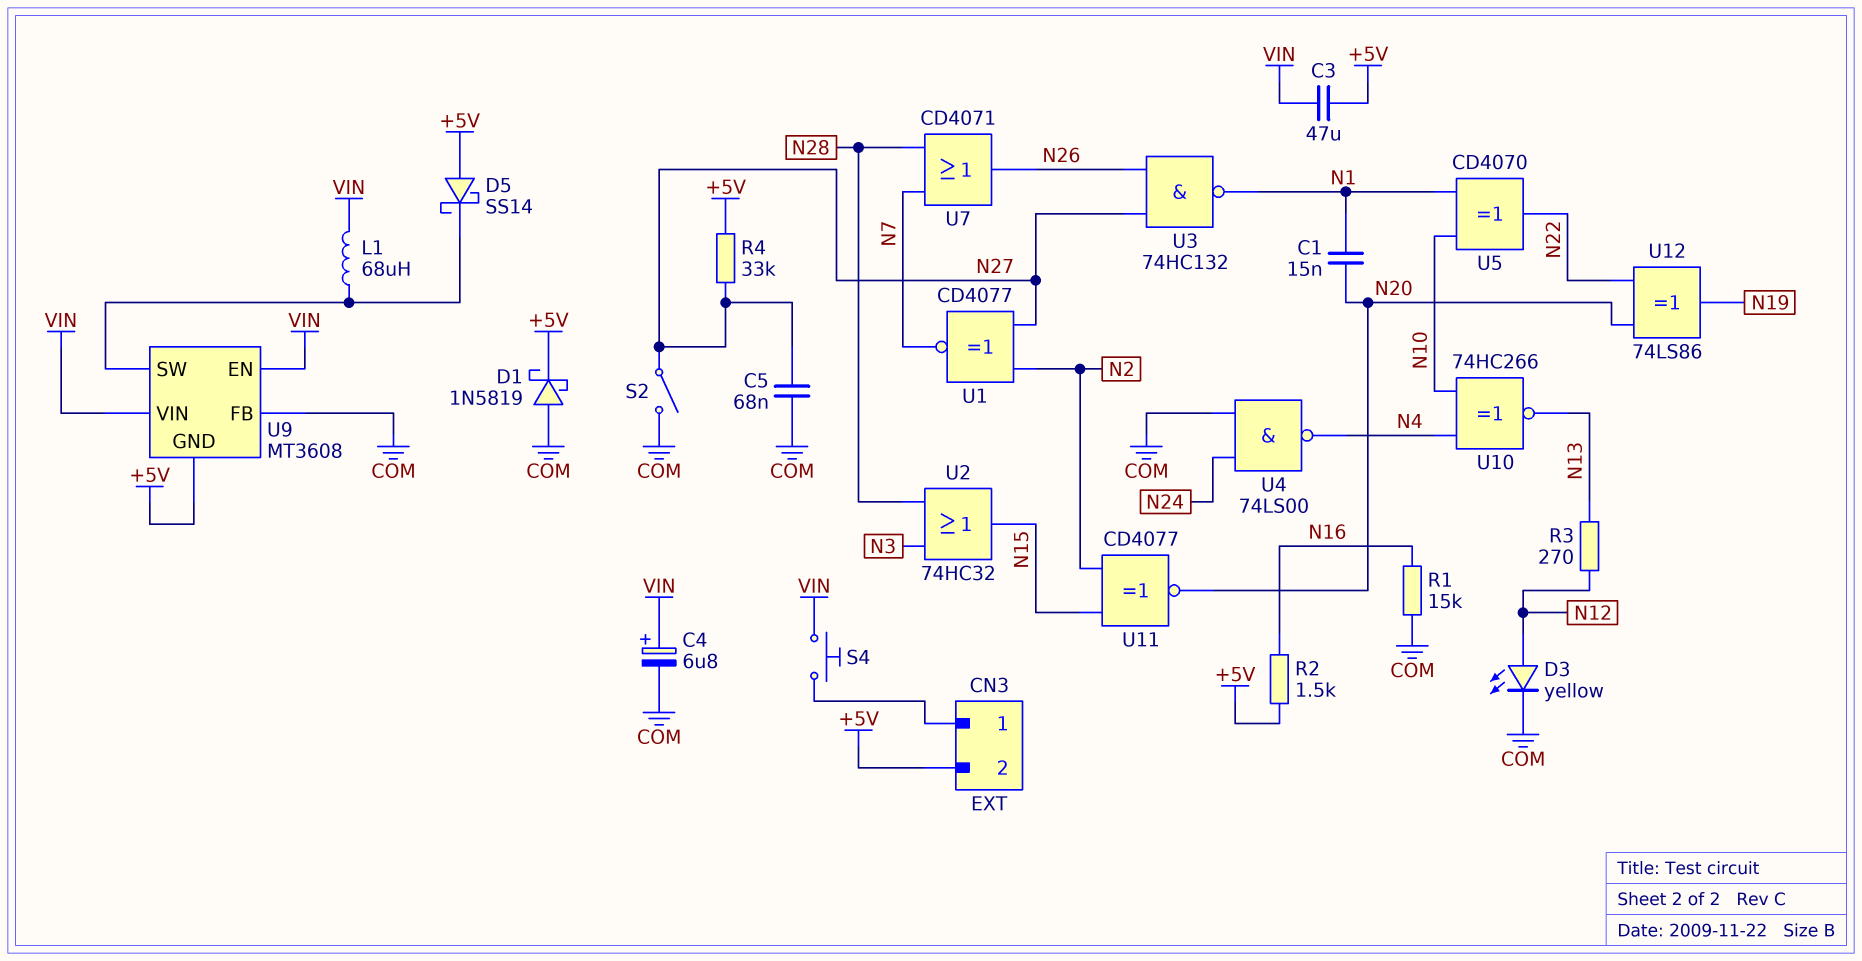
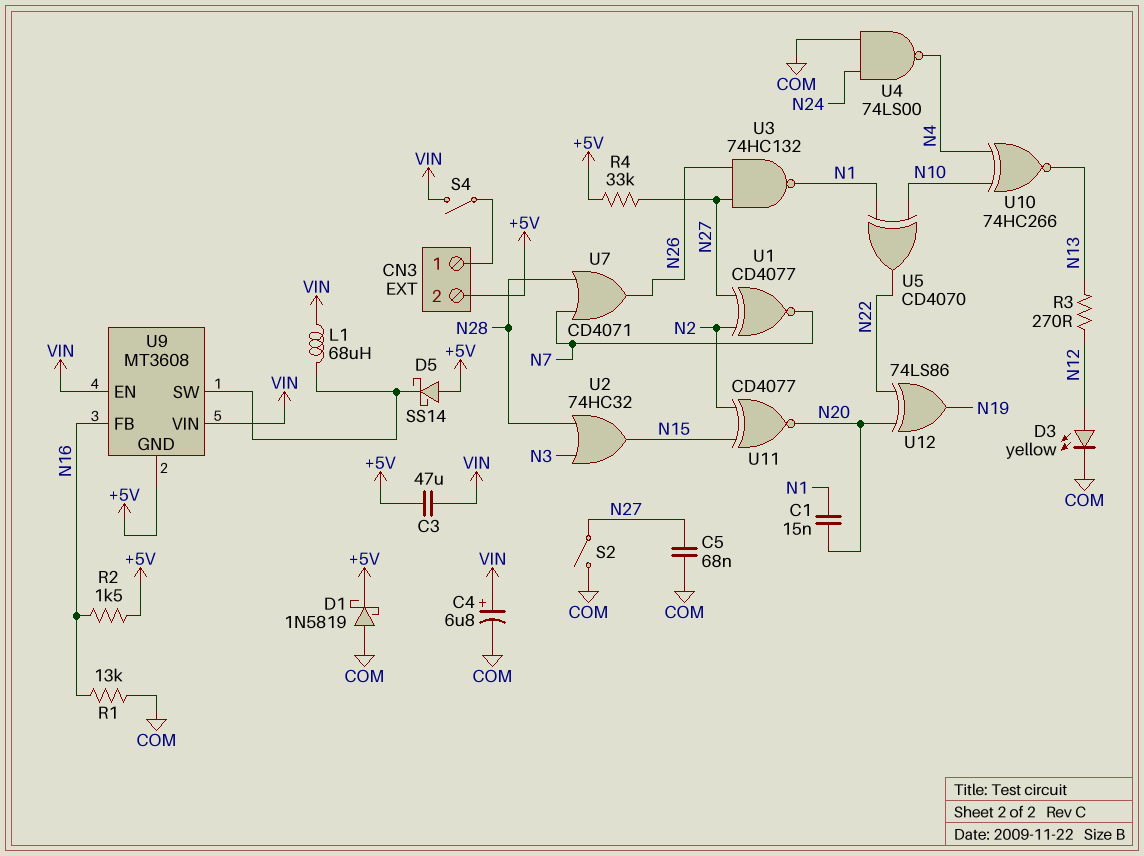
R1: 15k (COM, N16) -> 13k (COM, N16)
S4: button (CN3/1, VIN) -> switch (CN3/1, VIN)
U9 pin FB: COM -> N16

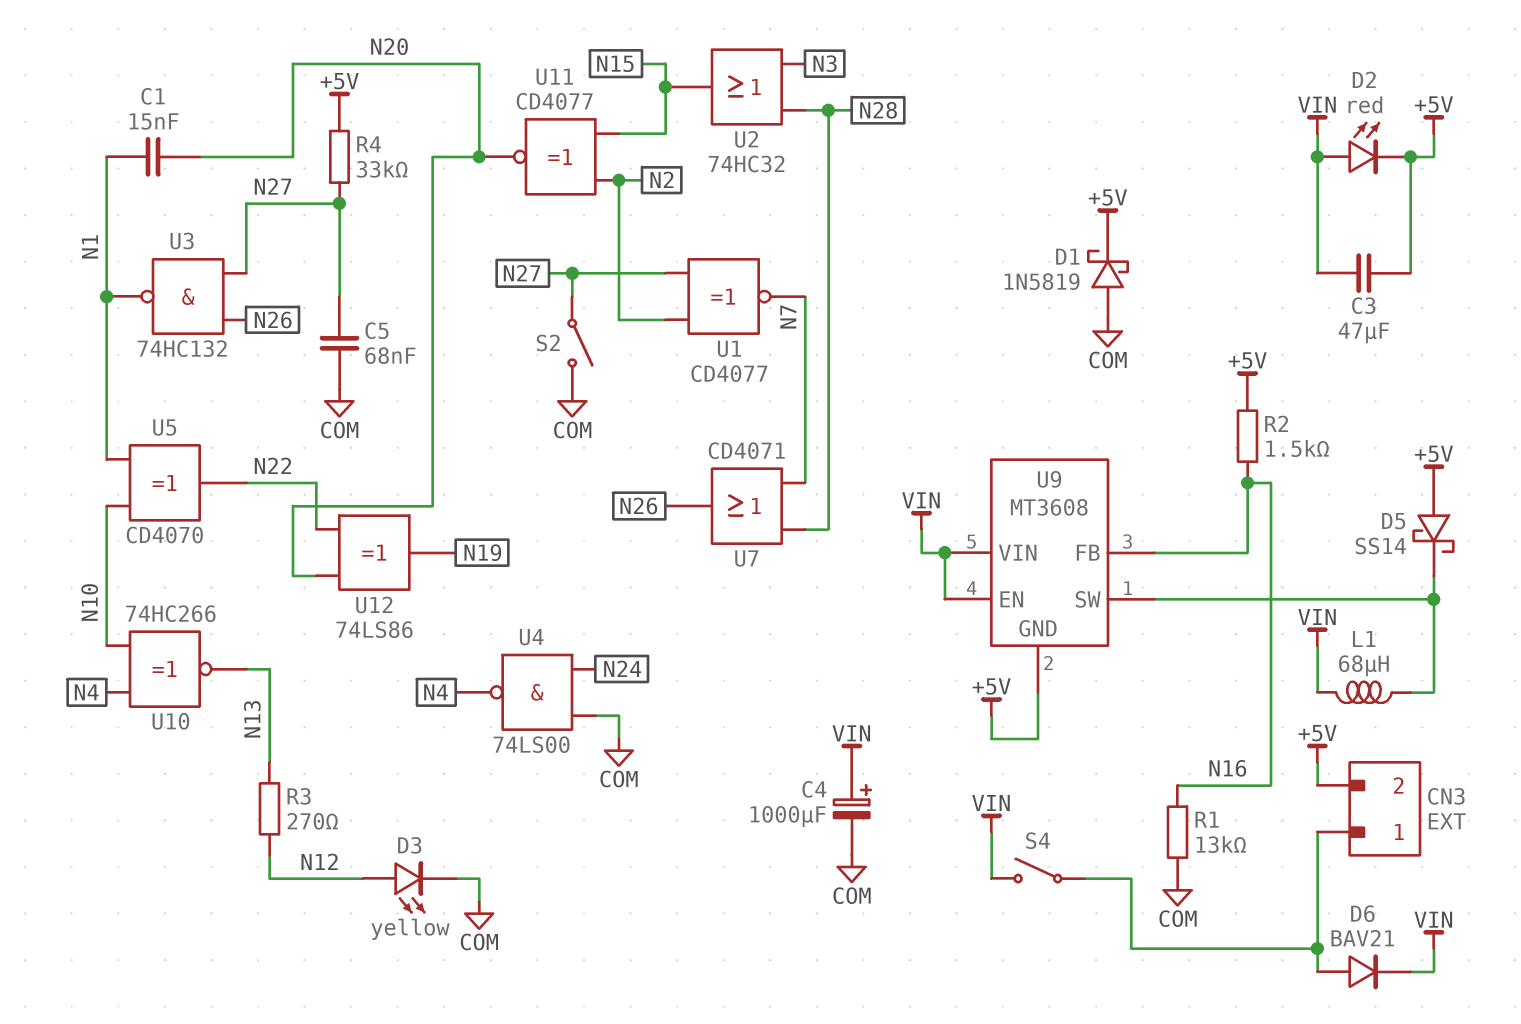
C4: 6.8uF (plus VIN, minus COM) -> 1000uF (plus VIN, minus COM)
D2: none -> LED red (A VIN, K +5V)
D6: none -> diode BAV21 (A CN3/1, K VIN)

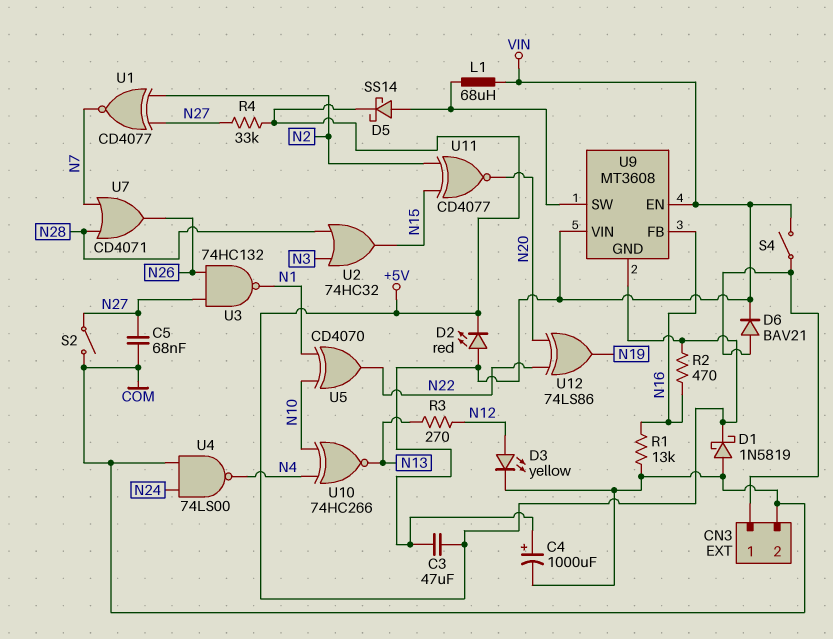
C1: 15nF (N1, N20) -> none
CN3 pin 2: +5V -> COM
D5: schottky SS14 (A +5V, K U9/SW) -> schottky SS14 (A U9/SW, K +5V)
R2: 1.5k (+5V, N16) -> 470 (+5V, N16)

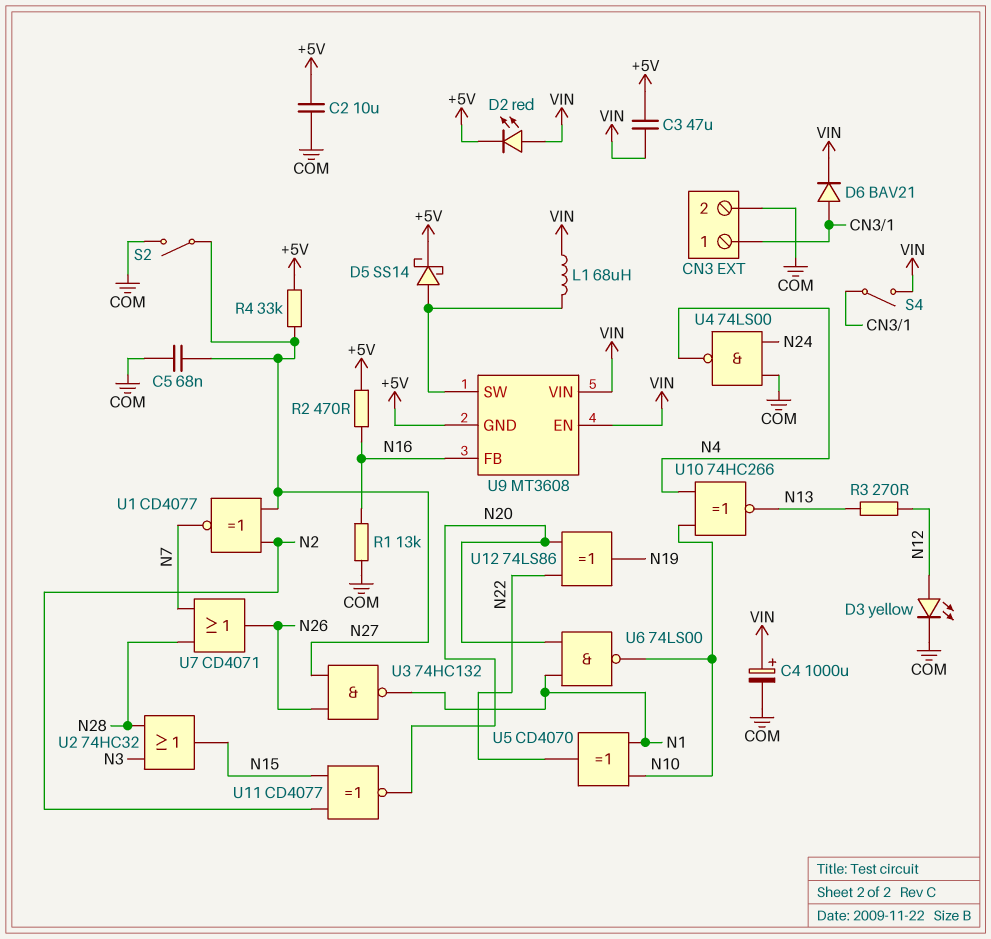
C2: none -> 10uF (+5V, COM)
D1: schottky 1N5819 (A COM, K +5V) -> none
U6: none -> NAND 74LS00 (in N1, in N20, out N10)

